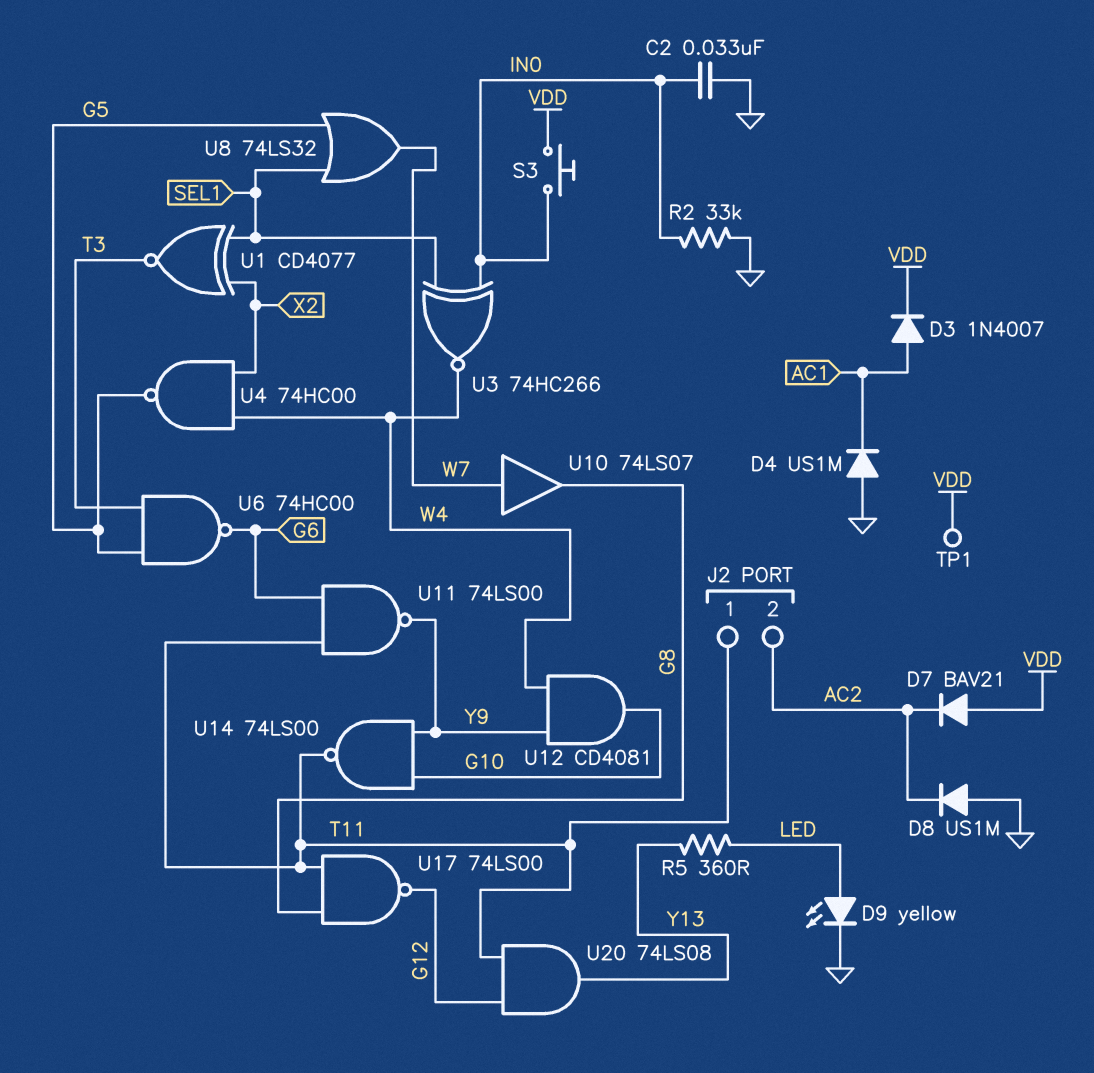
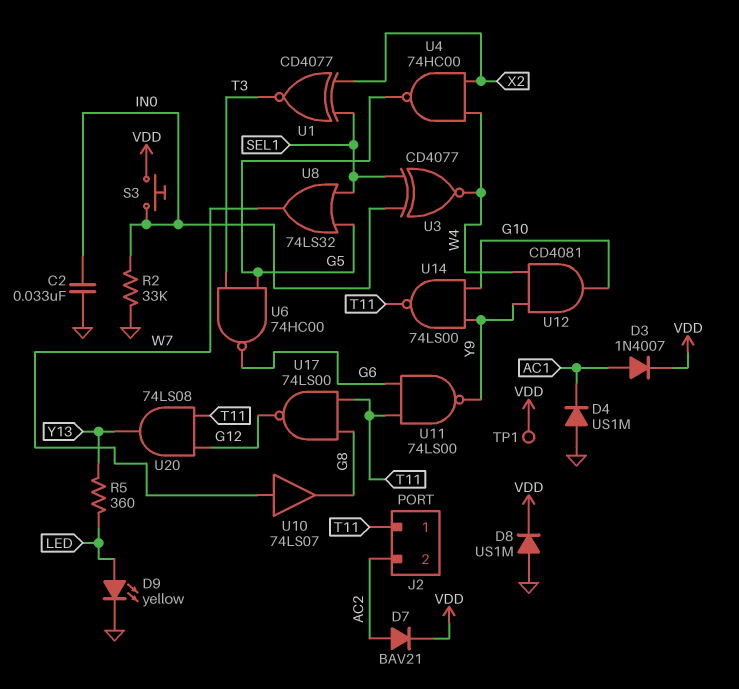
D7: diode BAV21 (A VDD, K AC2) -> diode BAV21 (A AC2, K VDD)
D8: diode US1M (A GND, K AC2) -> diode US1M (A GND, K VDD)
U3: XNOR 74HC266 (in IN0, in SEL1, out W4) -> XNOR CD4077 (in IN0, in SEL1, out W4)

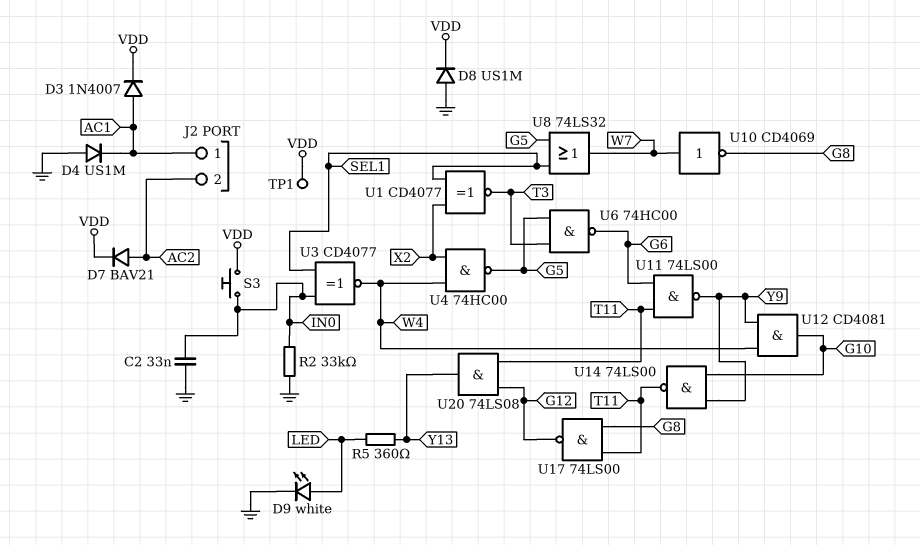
D9: LED yellow (A LED, K GND) -> LED white (A LED, K GND)
J2 pin 1: T11 -> AC1
U10: buffer 74LS07 (in W7, out G8) -> NOT CD4069 (in W7, out G8)

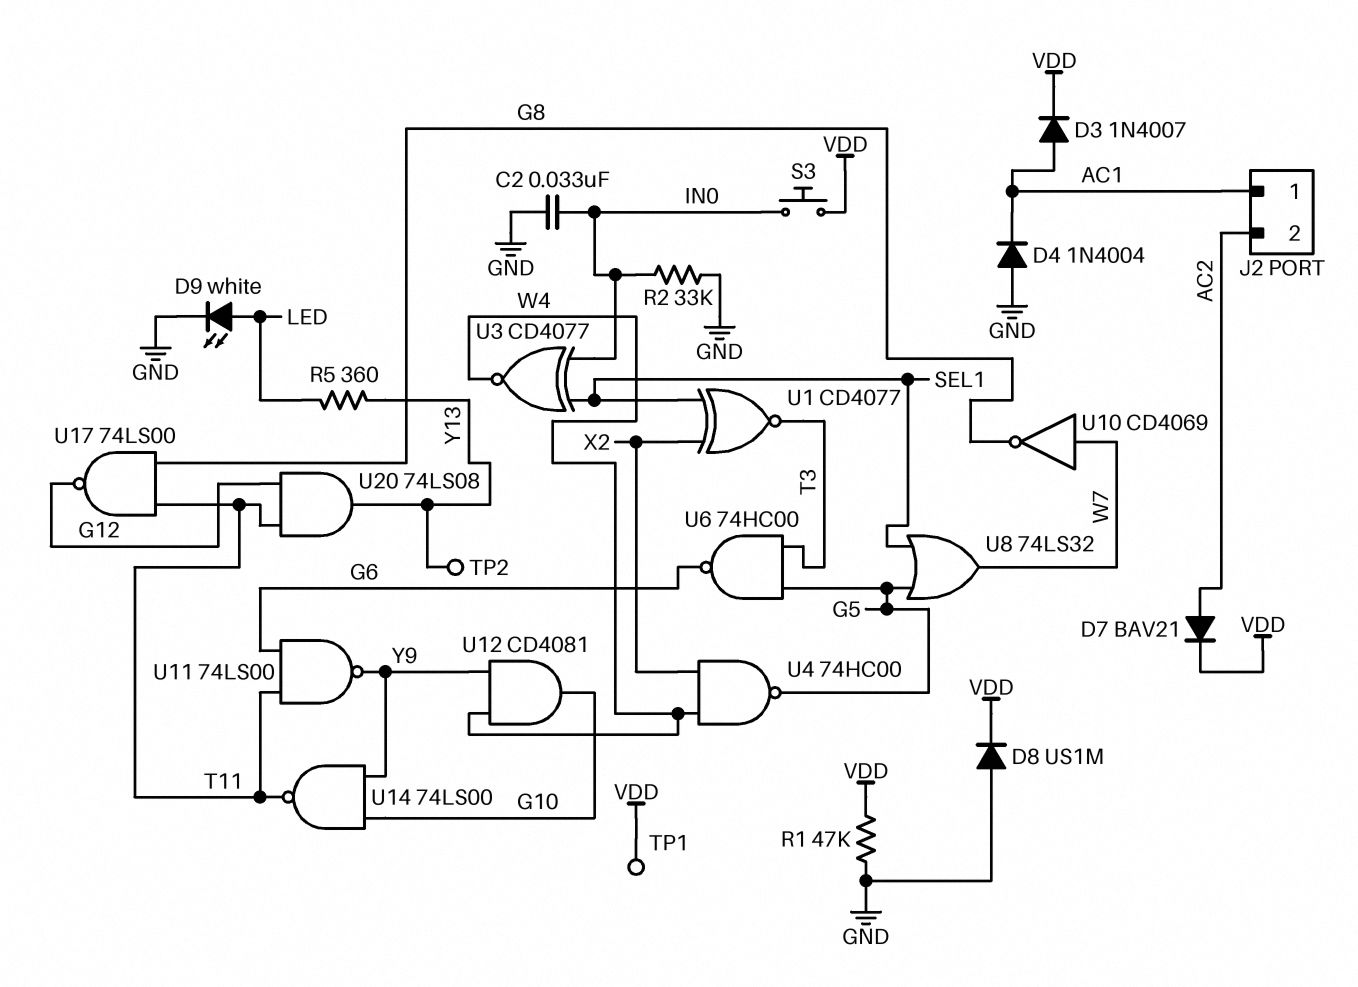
D4: diode US1M (A GND, K AC1) -> diode 1N4004 (A GND, K AC1)
R1: none -> 47k (GND, VDD)
TP2: none -> test point (Y13)

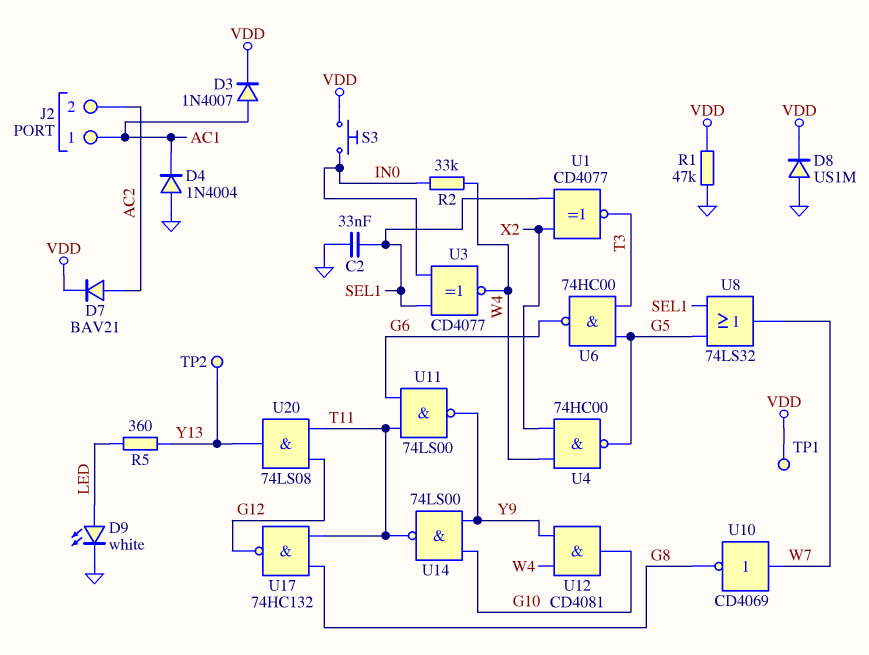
C2: 33nF (GND, IN0) -> 33nF (GND, SEL1)
R2: 33k (GND, IN0) -> 33k (IN0, W4)
U17: NAND 74LS00 (in G8, in T11, out G12) -> NAND 74HC132 (in G8, in T11, out G12)

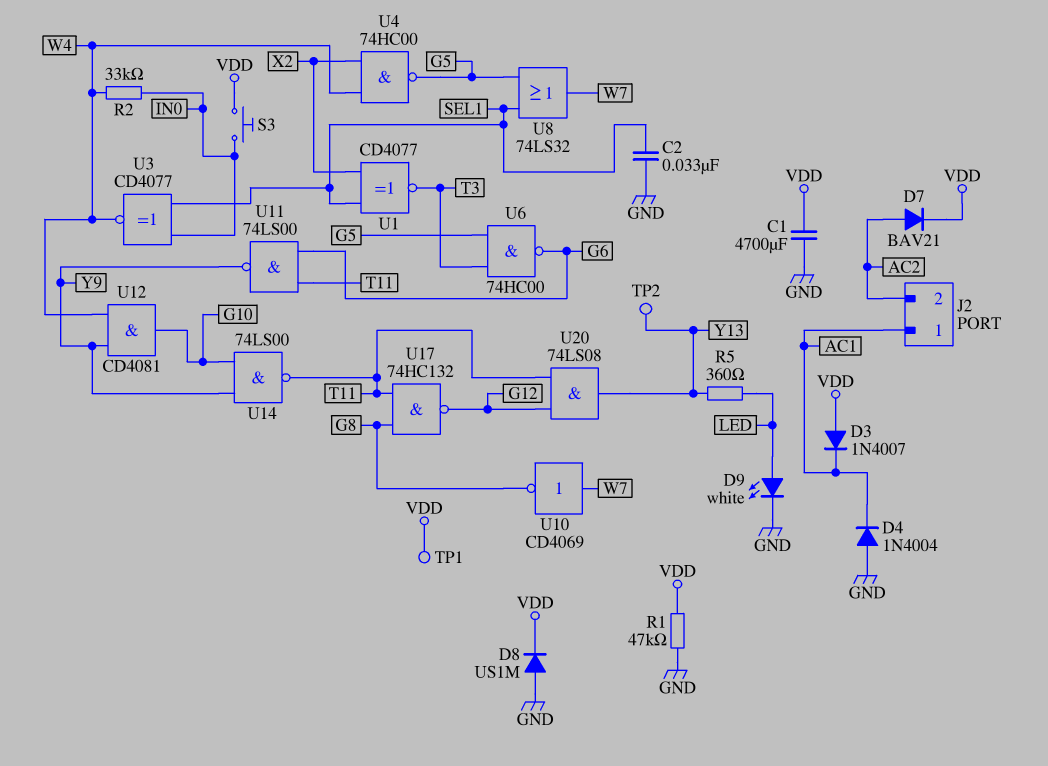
C1: none -> 4700uF (GND, VDD)
D3: diode 1N4007 (A AC1, K VDD) -> diode 1N4007 (A VDD, K AC1)

